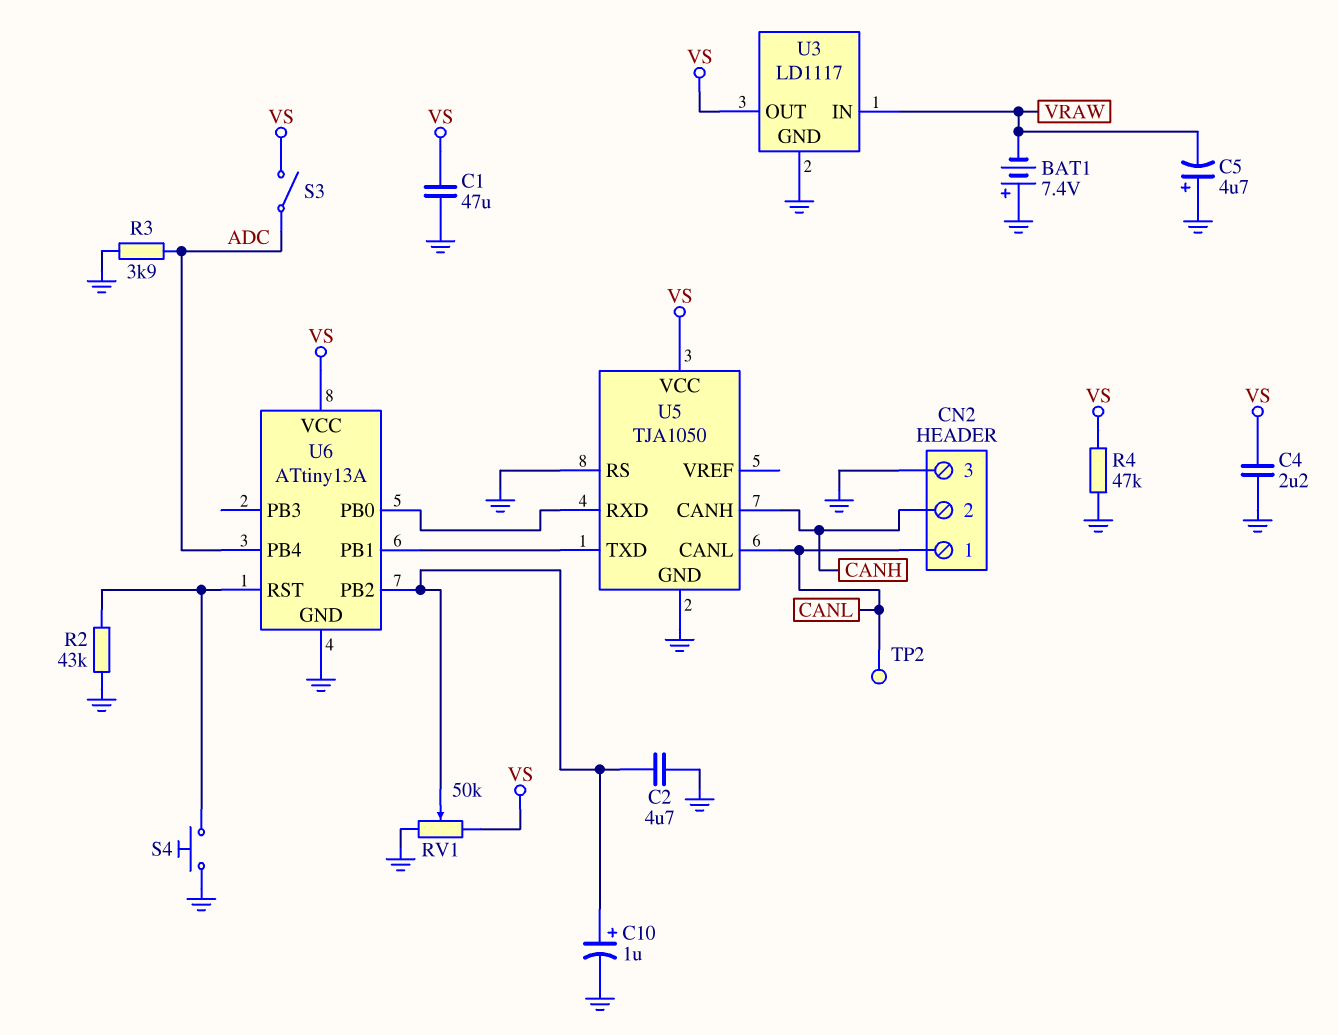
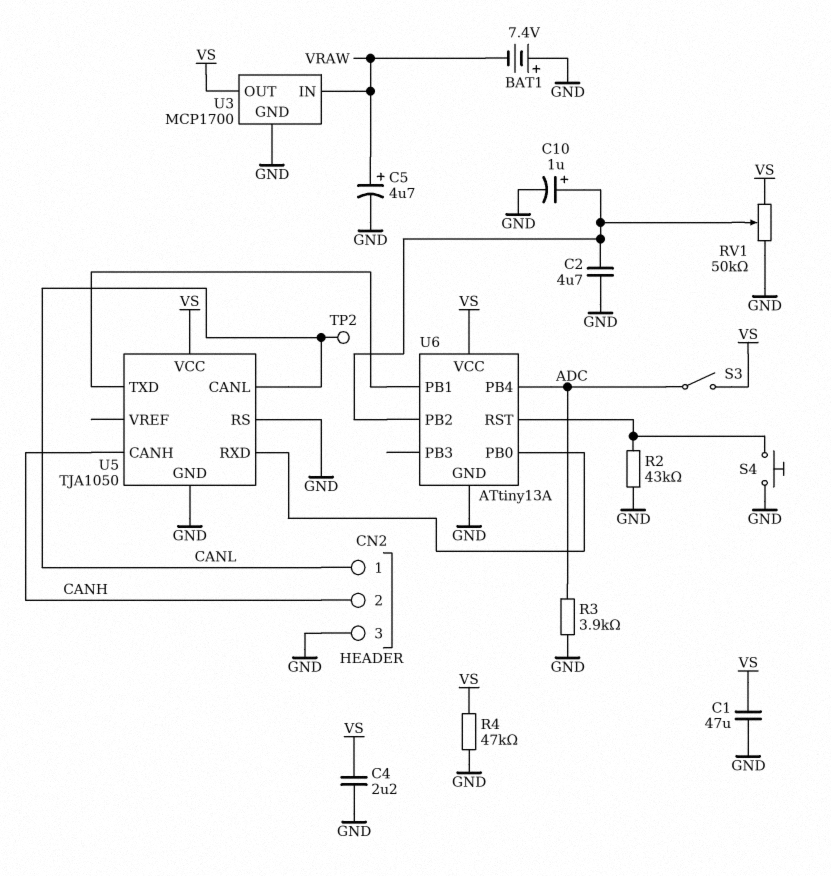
C5: 4.7uF (plus GND, minus VRAW) -> 4.7uF (plus VRAW, minus GND)
U3: LD1117 -> MCP1700

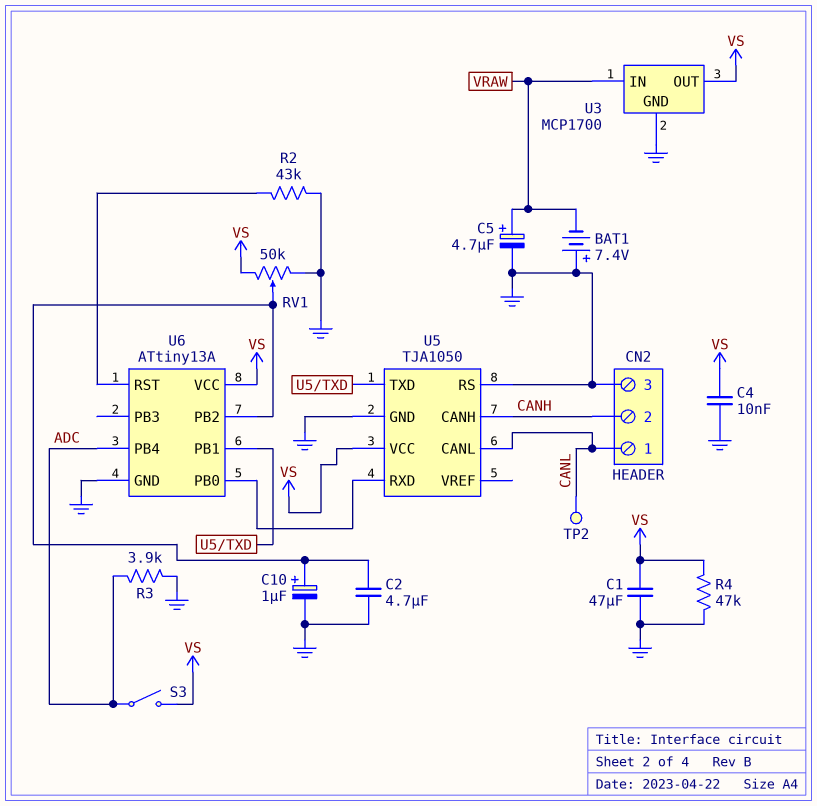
C4: 2.2uF (GND, VS) -> 10nF (GND, VS)
S4: button (GND, U6/RST) -> none

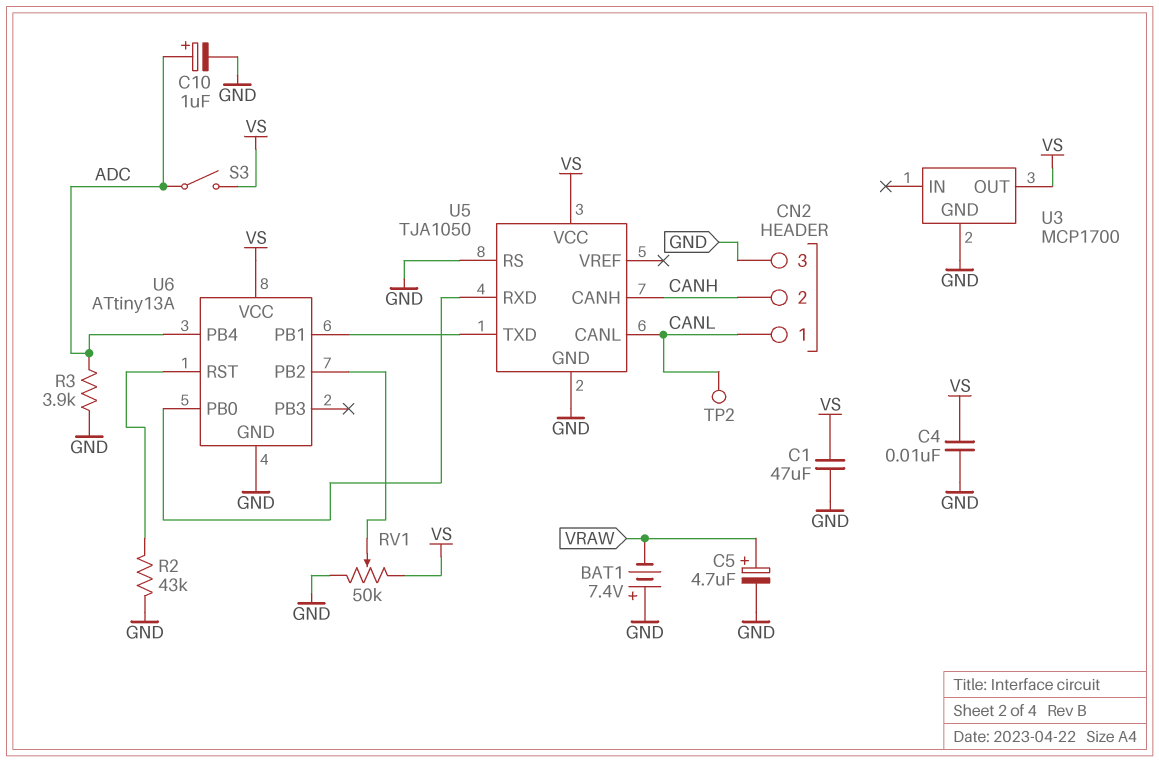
C2: 4.7uF (GND, U6/PB2) -> none
C10: 1uF (plus U6/PB2, minus GND) -> 1uF (plus ADC, minus GND)
R4: 47k (GND, VS) -> none
U3 pin IN: VRAW -> none

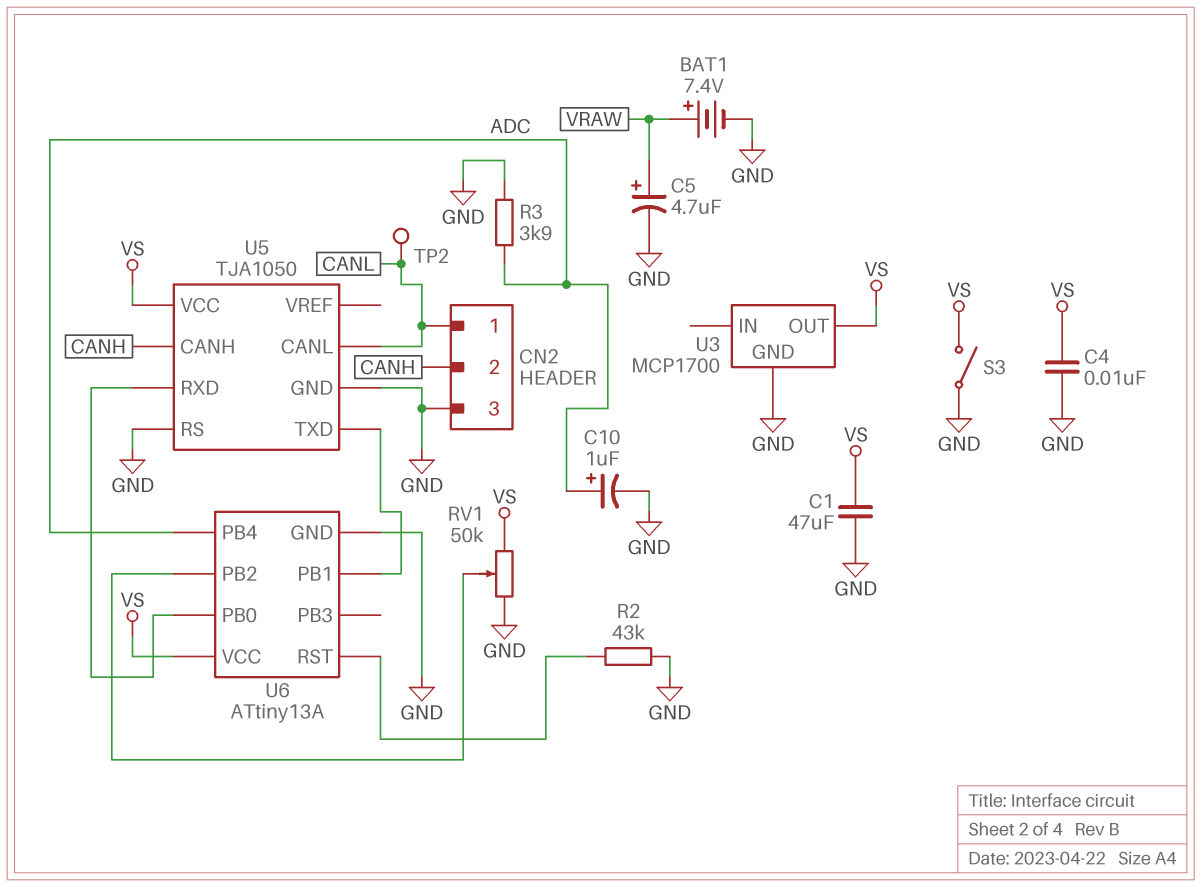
BAT1: 7.4V (plus GND, minus VRAW) -> 7.4V (plus VRAW, minus GND)
S3: switch (ADC, VS) -> switch (GND, VS)

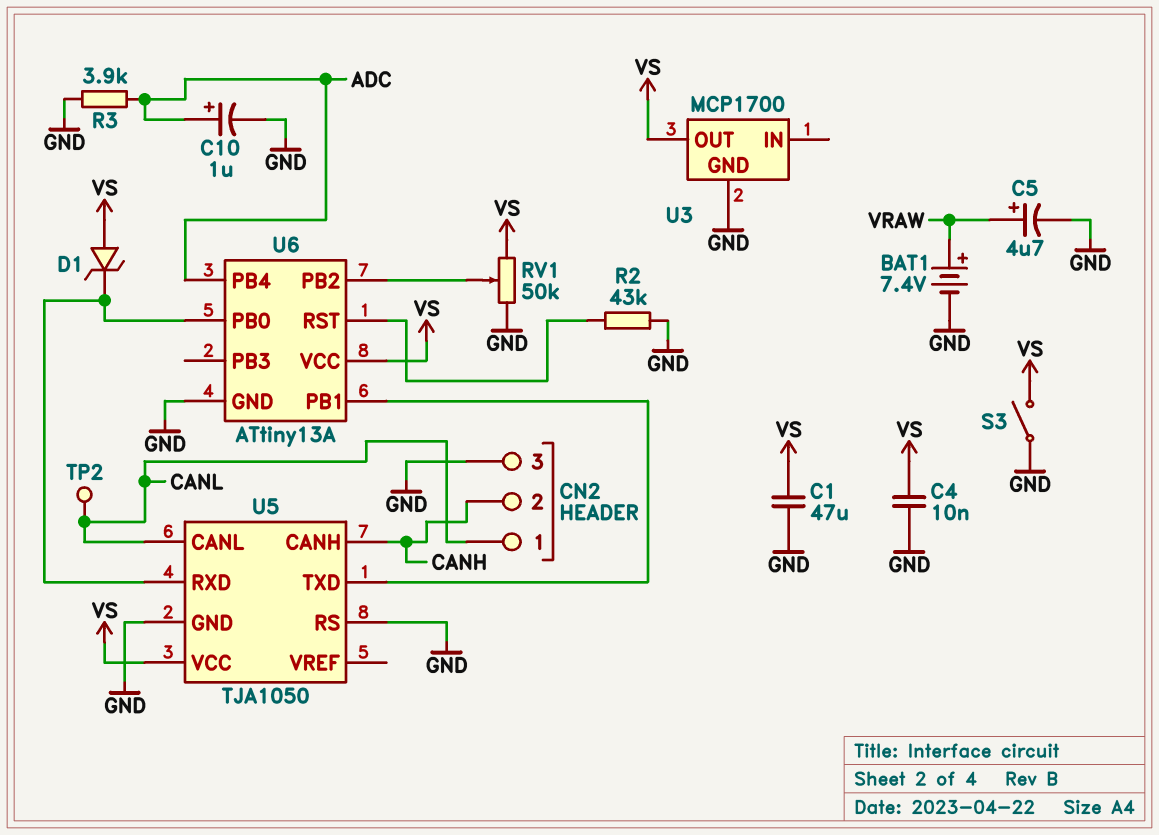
D1: none -> zener (A VS, K U5/RXD)

